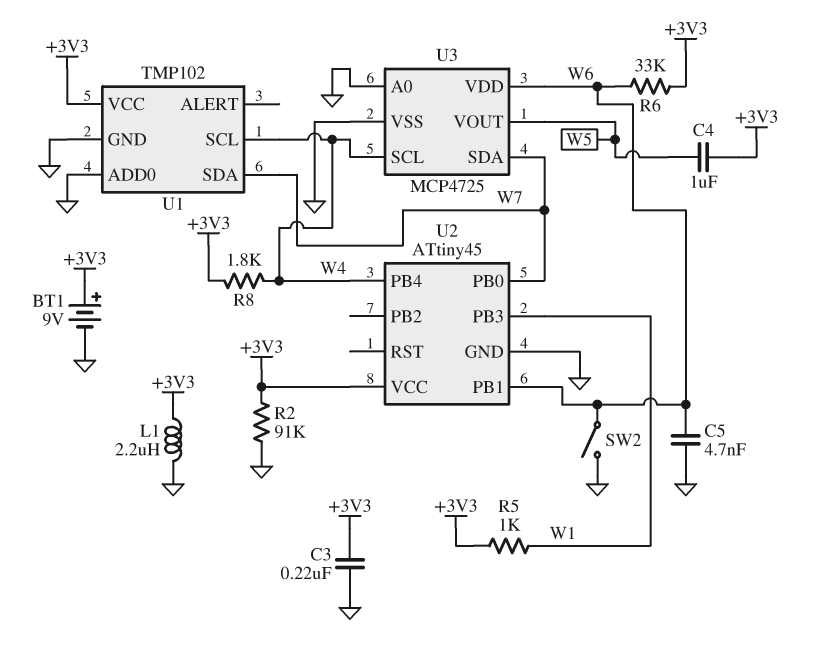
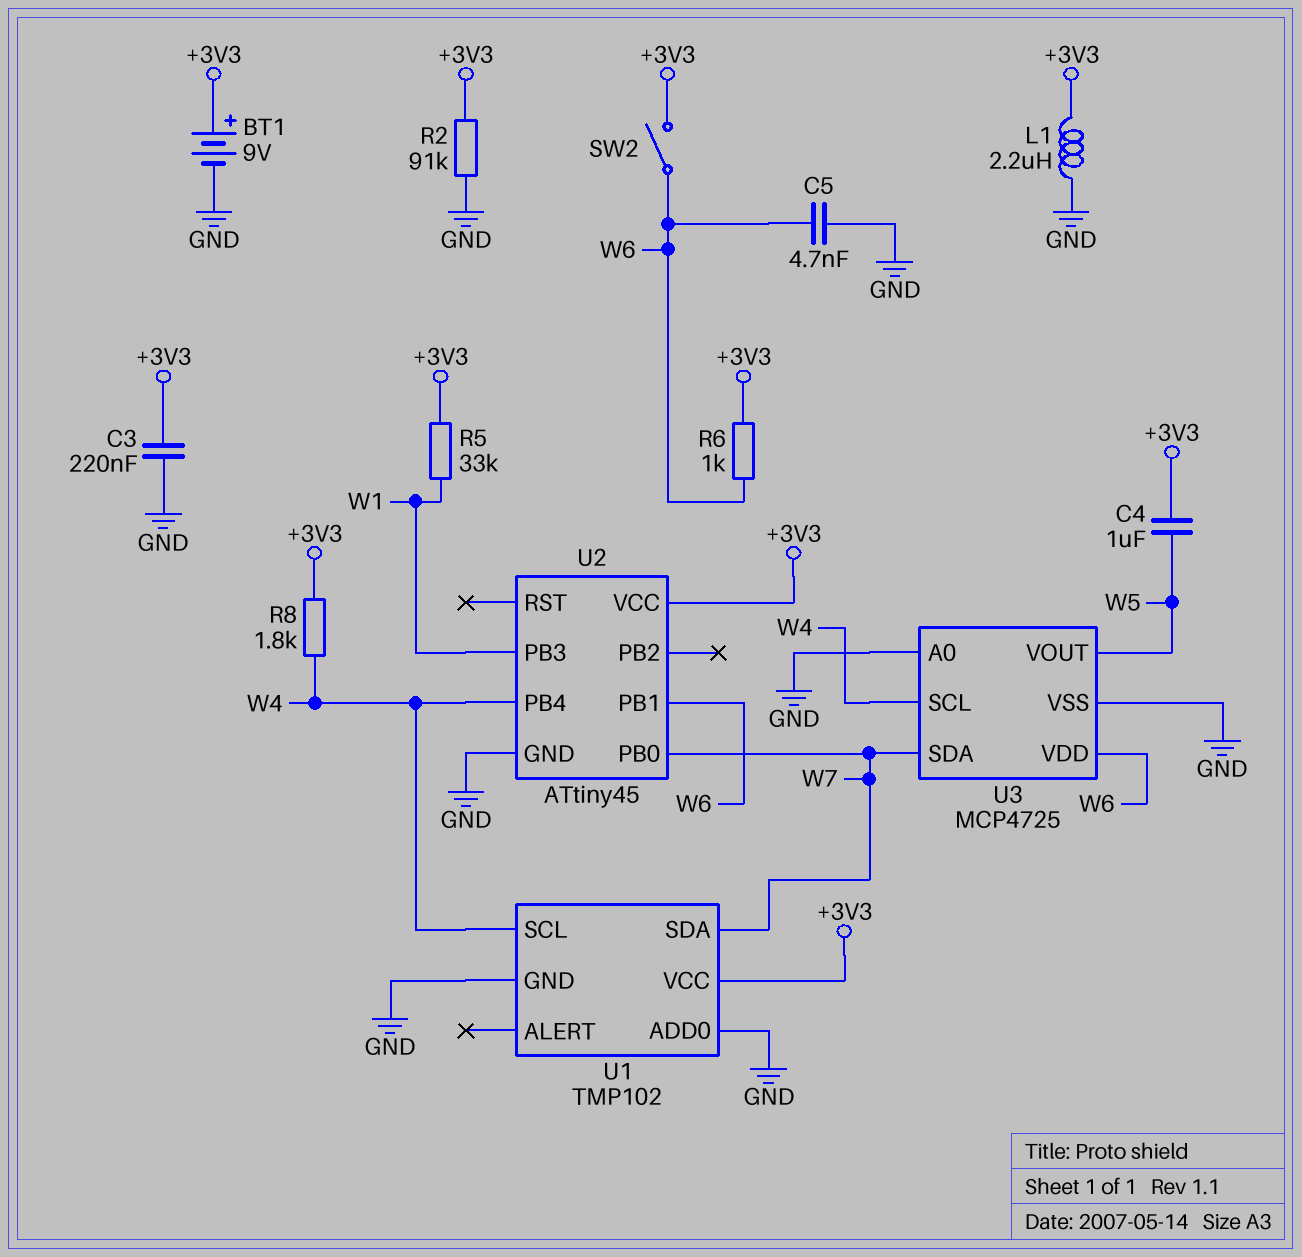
R5: 1k (+3V3, W1) -> 33k (+3V3, W1)
R6: 33k (+3V3, W6) -> 1k (+3V3, W6)
SW2: switch (GND, W6) -> switch (+3V3, W6)

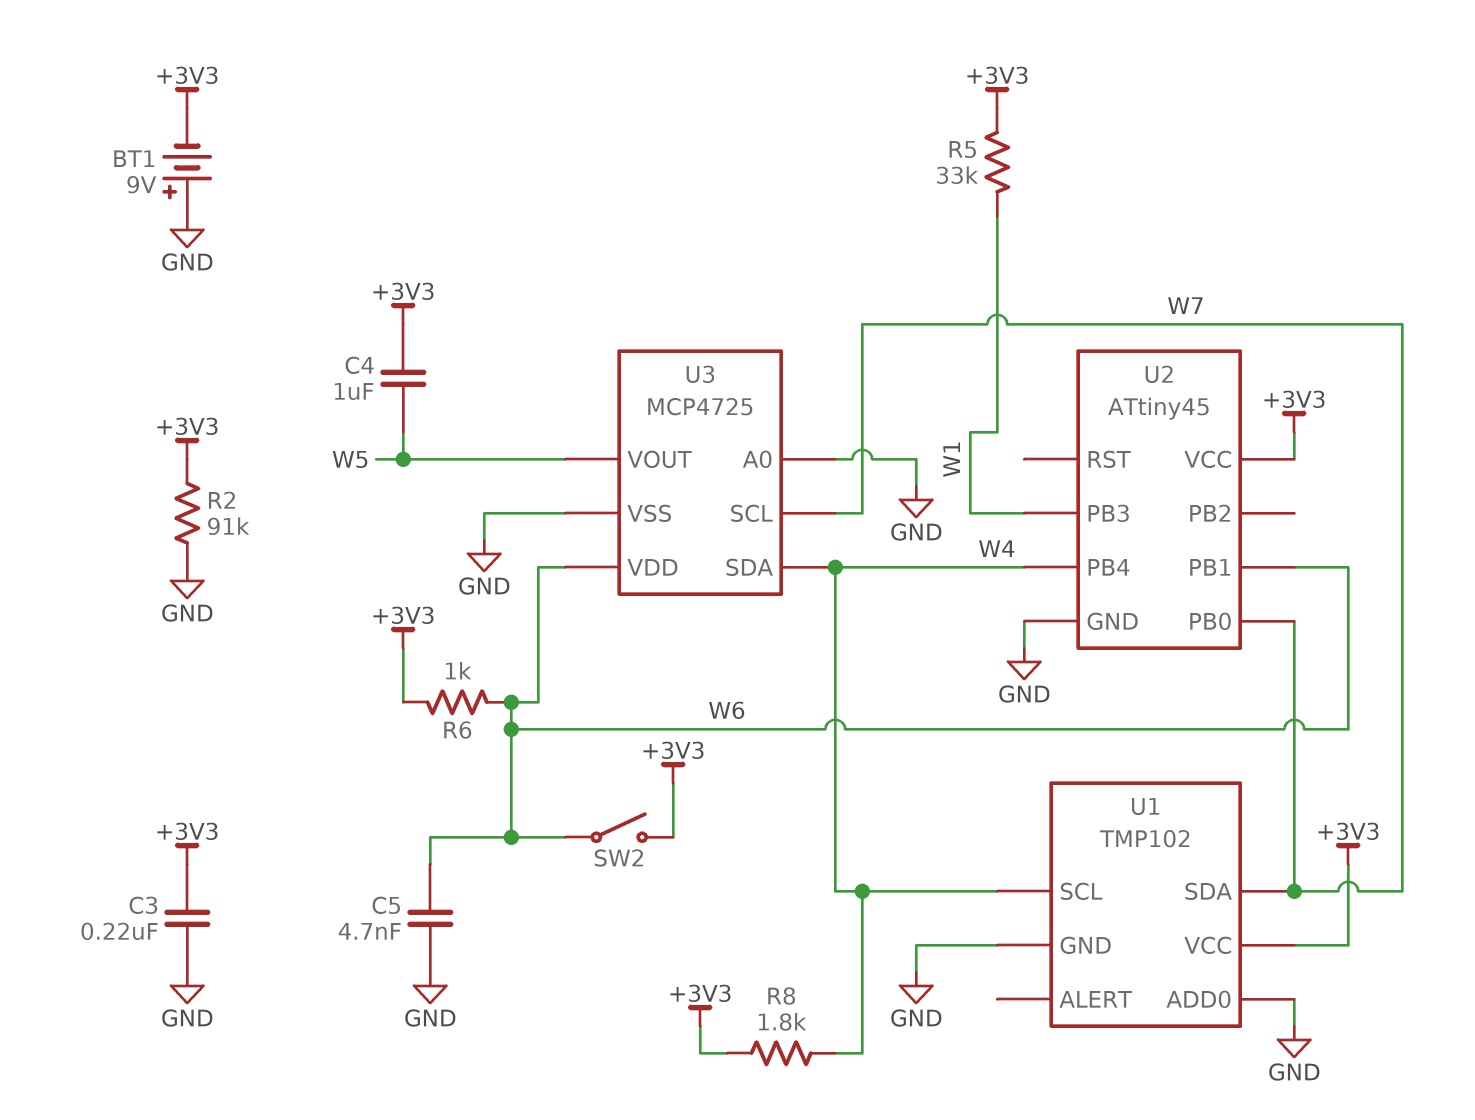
BT1: 9V (plus +3V3, minus GND) -> 9V (plus GND, minus +3V3)
L1: 2.2uH (+3V3, GND) -> none
U3 pin SCL: W4 -> W7
U3 pin SDA: W7 -> W4

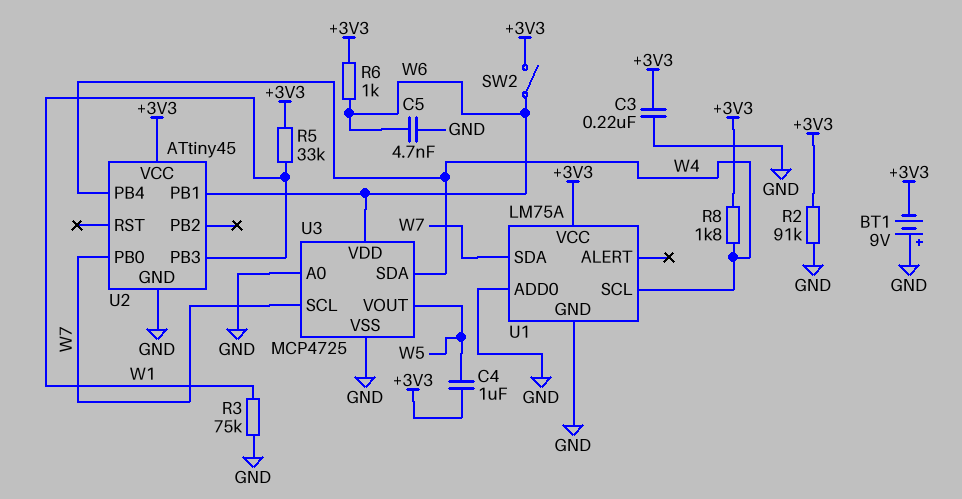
R3: none -> 75k (GND, W1)
U1: TMP102 -> LM75A

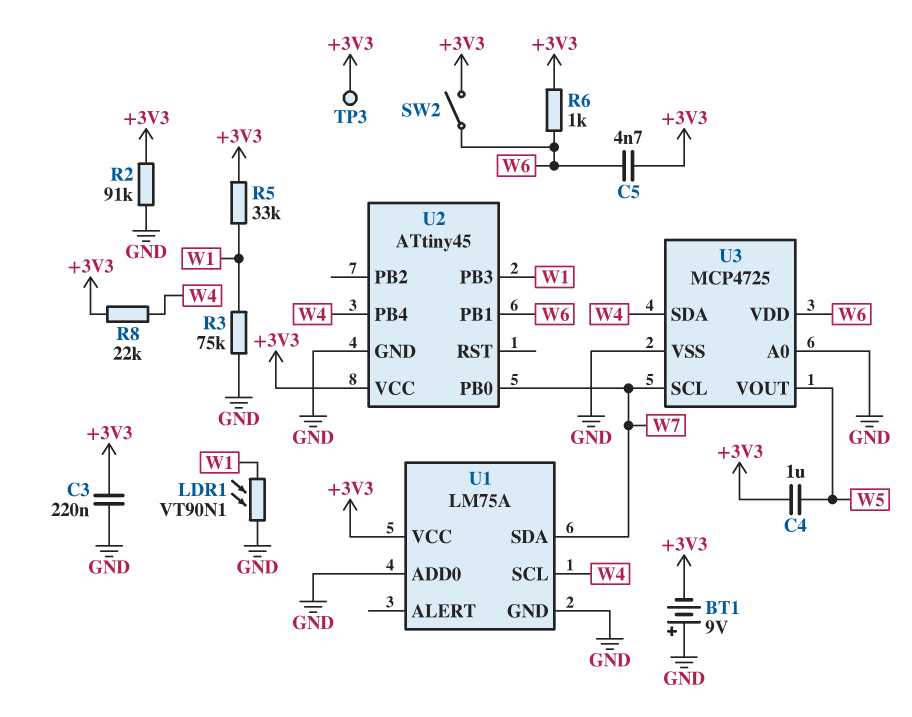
C5: 4.7nF (GND, W6) -> 4.7nF (+3V3, W6)
LDR1: none -> VT90N1 (GND, W1)
R8: 1.8k (+3V3, W4) -> 22k (+3V3, W4)
TP3: none -> test point (+3V3)

